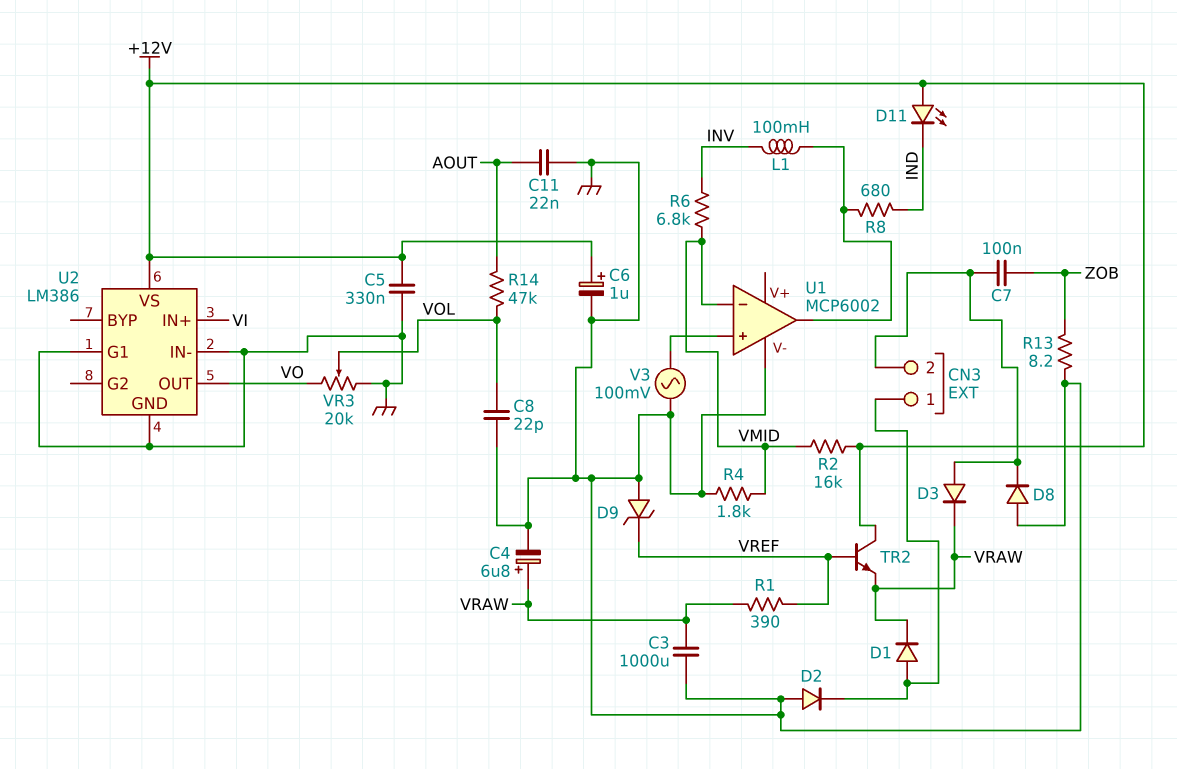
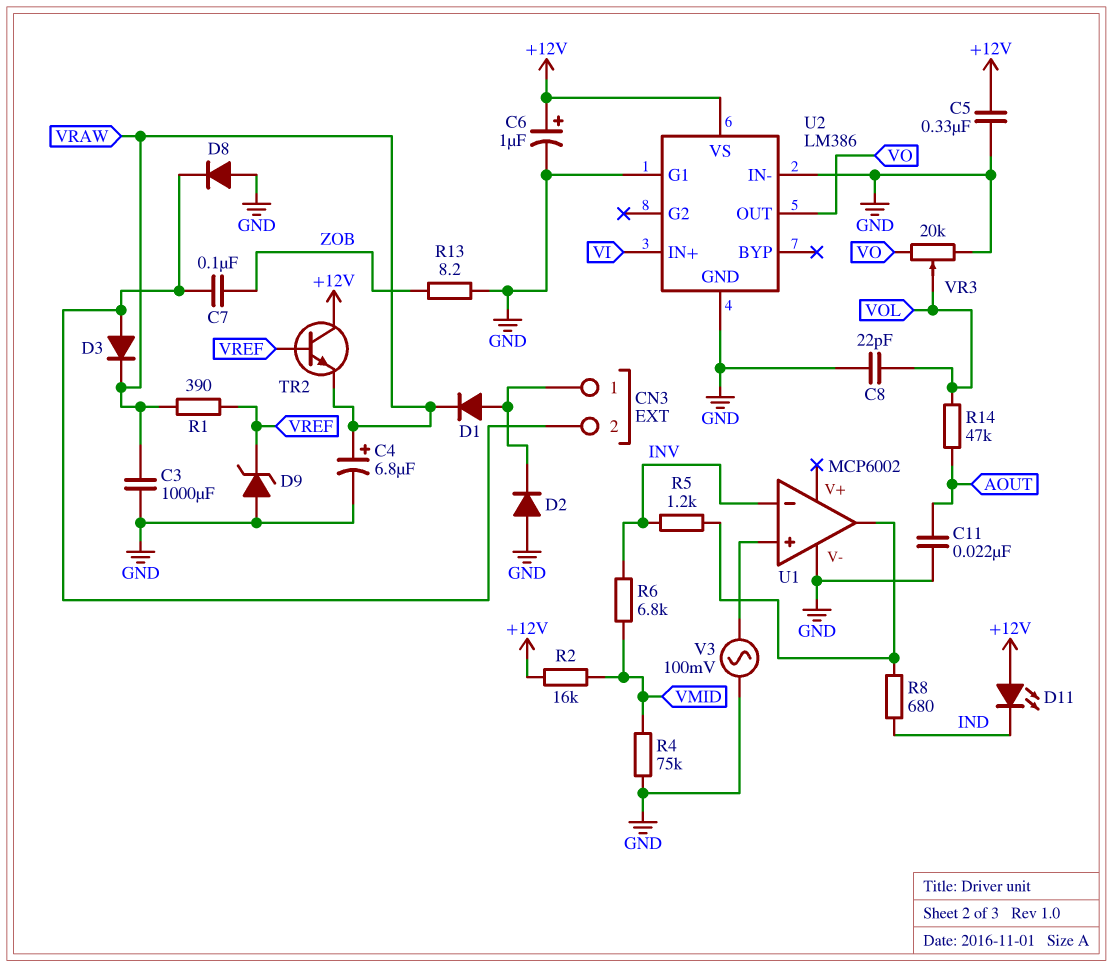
L1: 100mH (INV, U1/out) -> none
R4: 1.8k (GND, VMID) -> 75k (GND, VMID)
R5: none -> 1.2k (INV, U1/out)
U1 pin in-: VMID -> INV

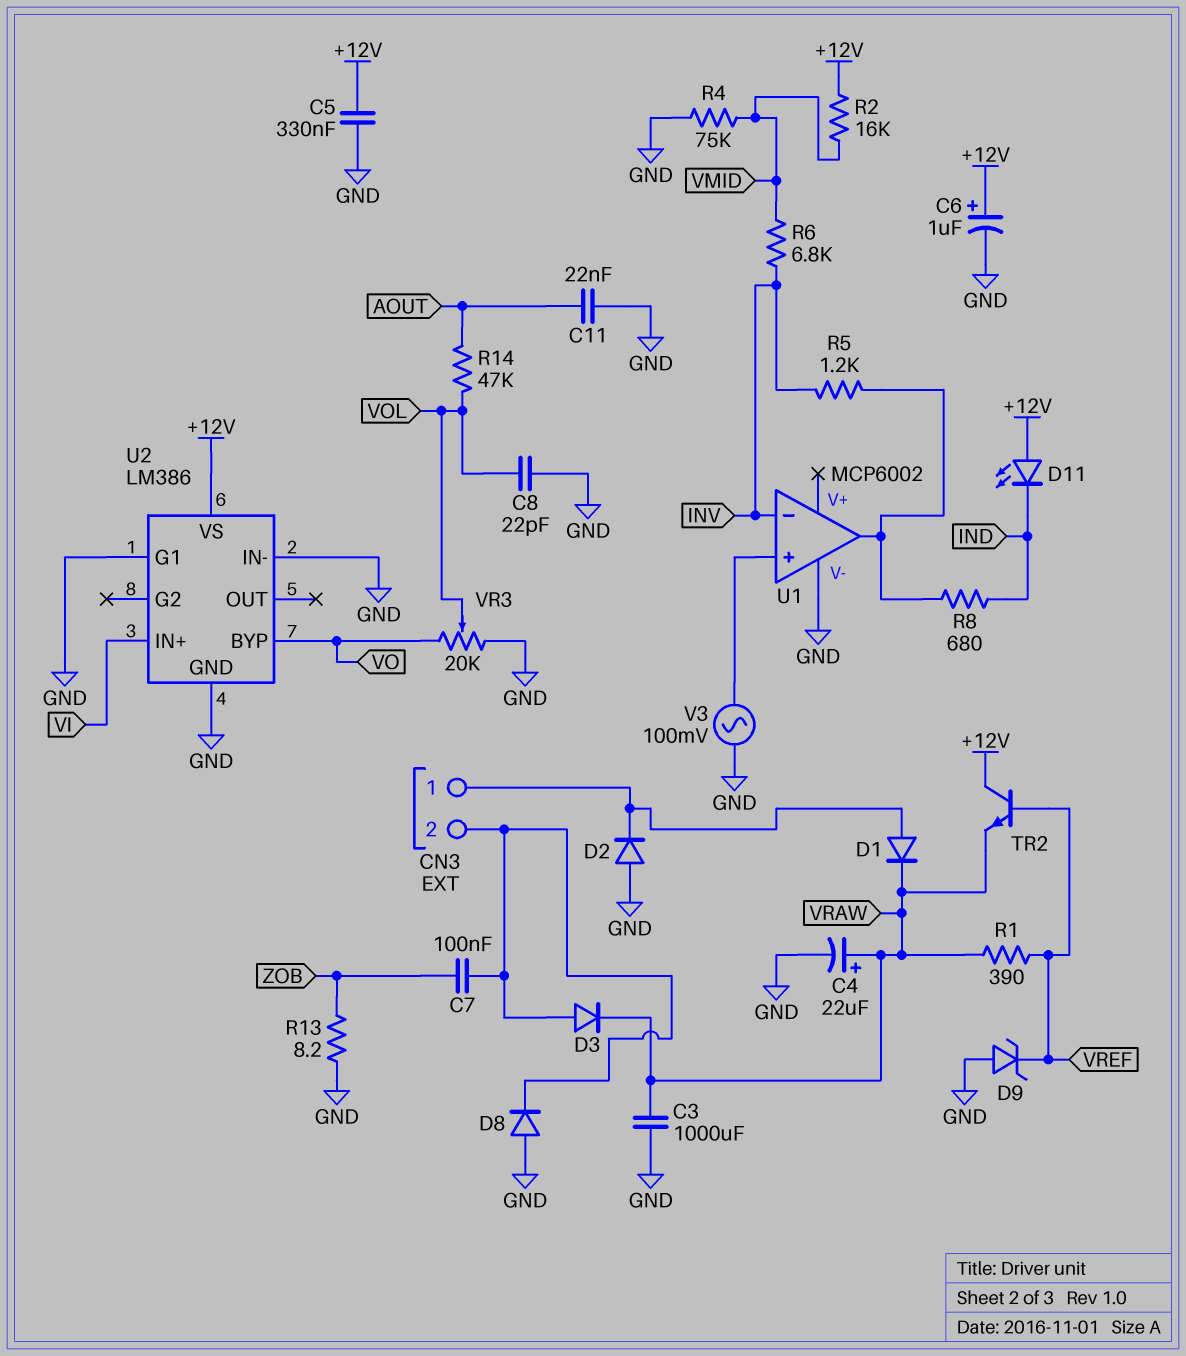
C4: 6.8uF (plus VRAW, minus GND) -> 22uF (plus VRAW, minus GND)
U2 pin BYP: none -> VO
U2 pin OUT: VO -> none

